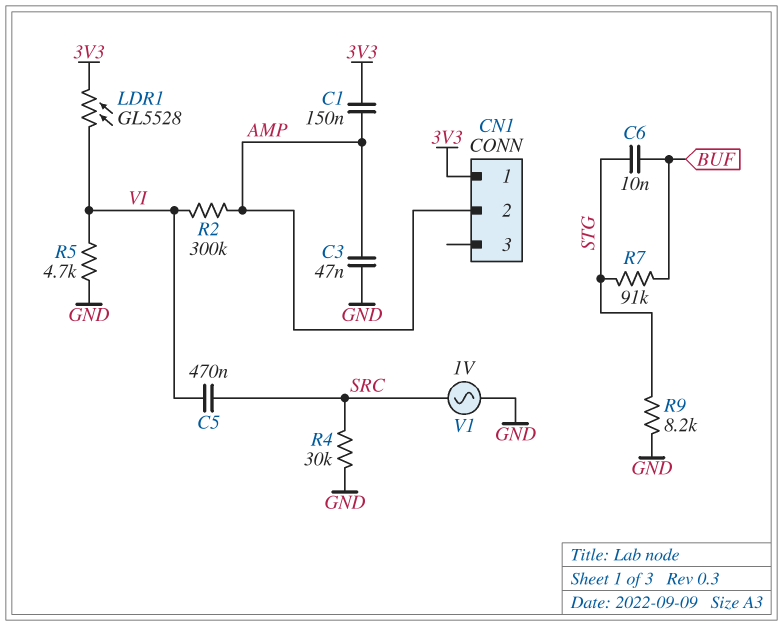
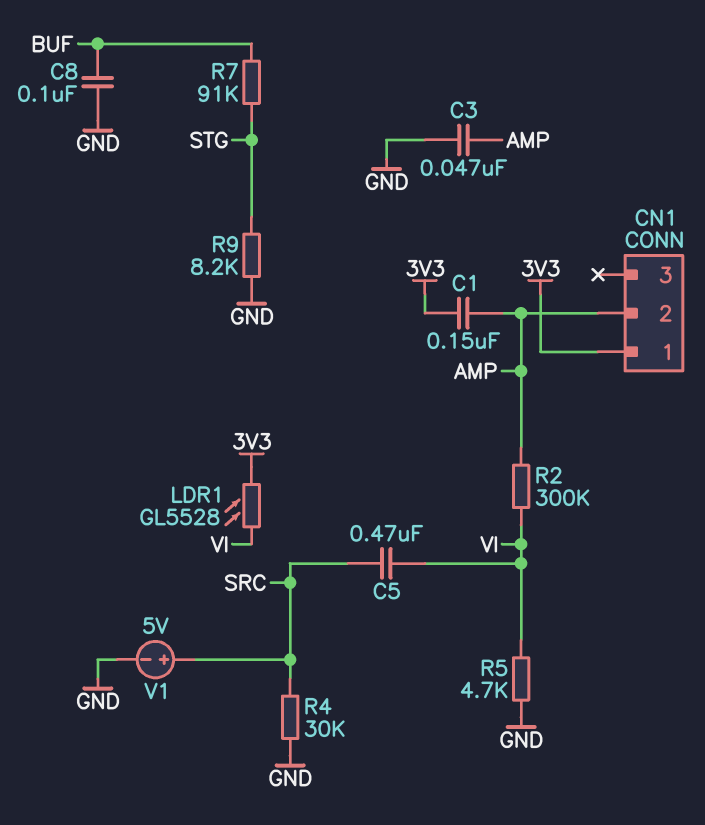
C6: 10nF (BUF, STG) -> none
C8: none -> 100nF (BUF, GND)
V1: AC 1V (GND, SRC) -> 5V (plus SRC, minus GND)

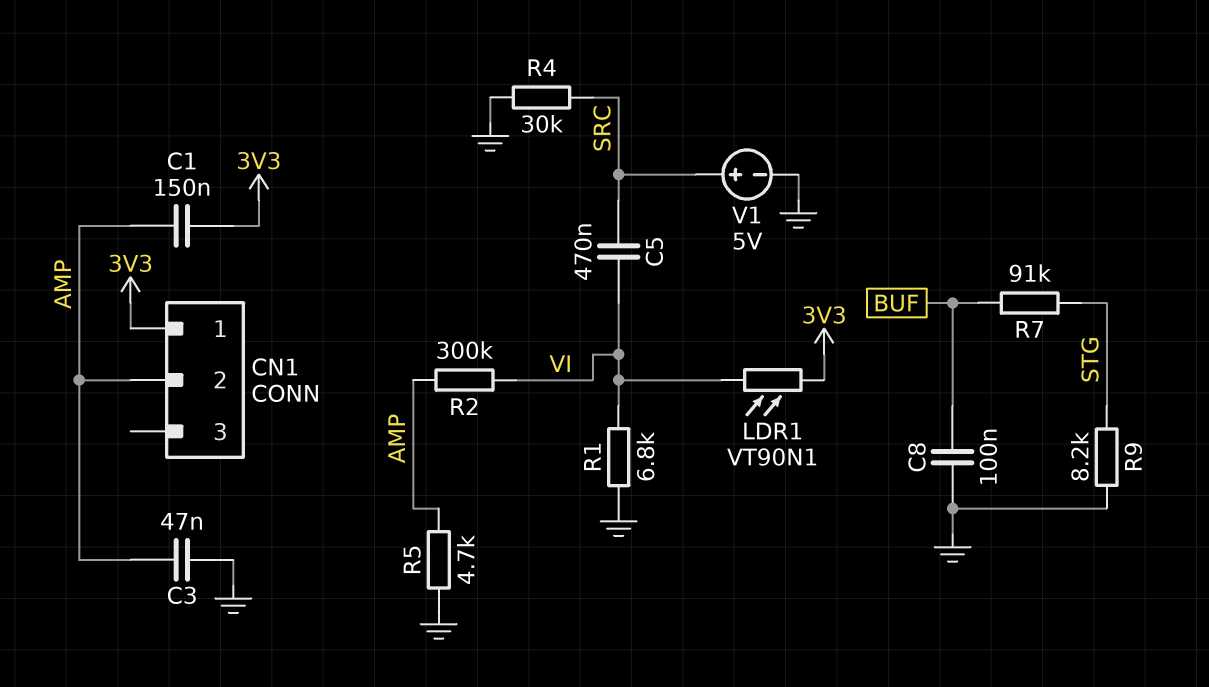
LDR1: GL5528 (3V3, VI) -> VT90N1 (3V3, VI)
R1: none -> 6.8k (GND, VI)
R5: 4.7k (GND, VI) -> 4.7k (AMP, GND)

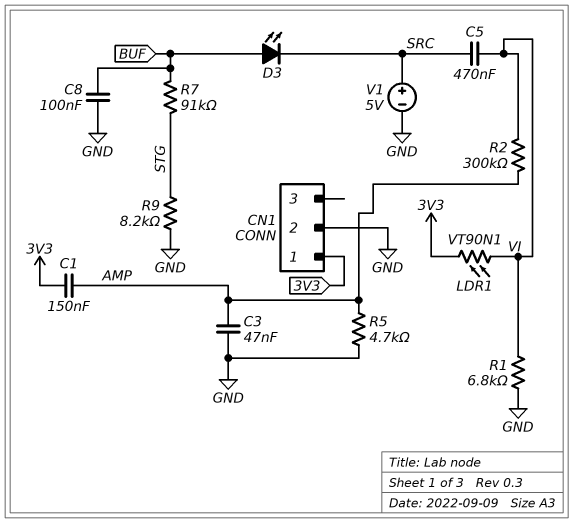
CN1 pin 2: AMP -> GND
D3: none -> LED (A BUF, K SRC)
R4: 30k (GND, SRC) -> none

